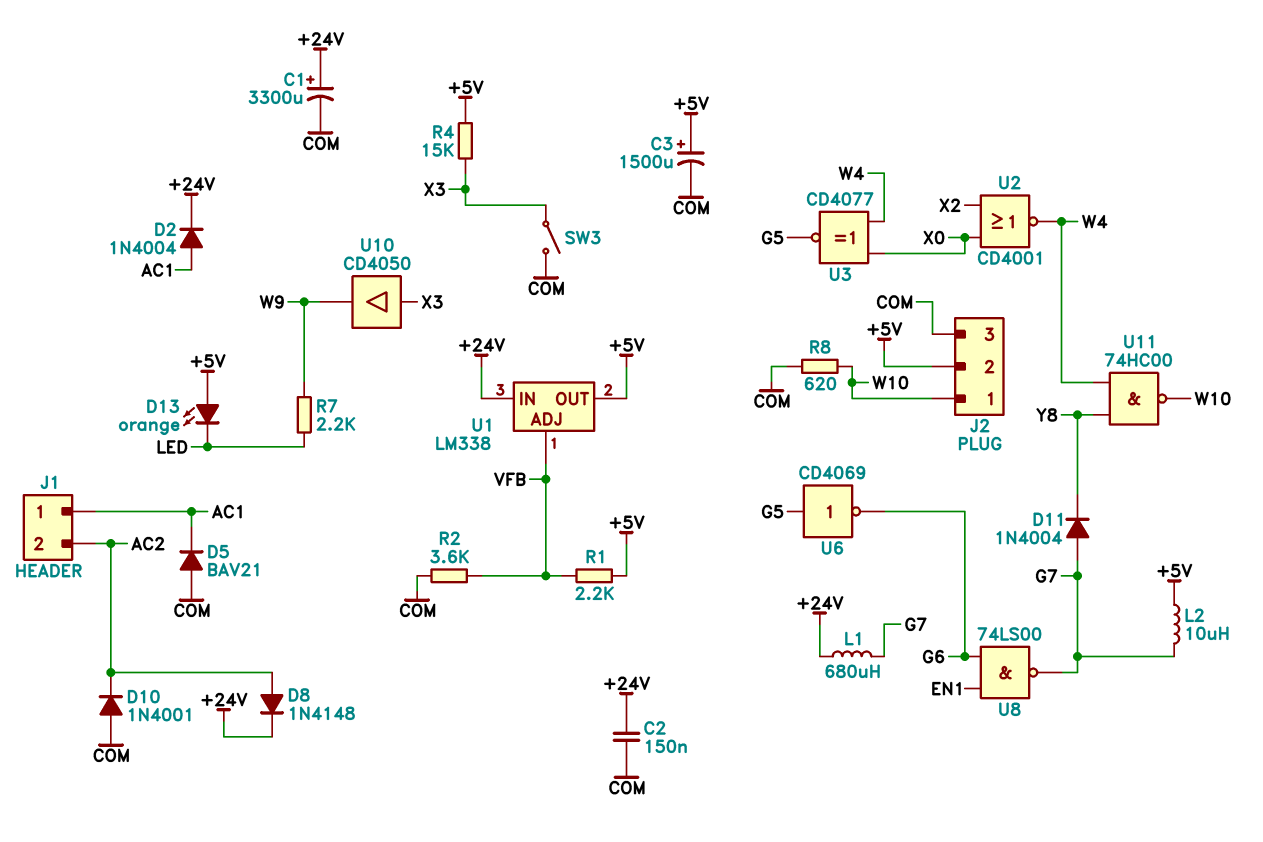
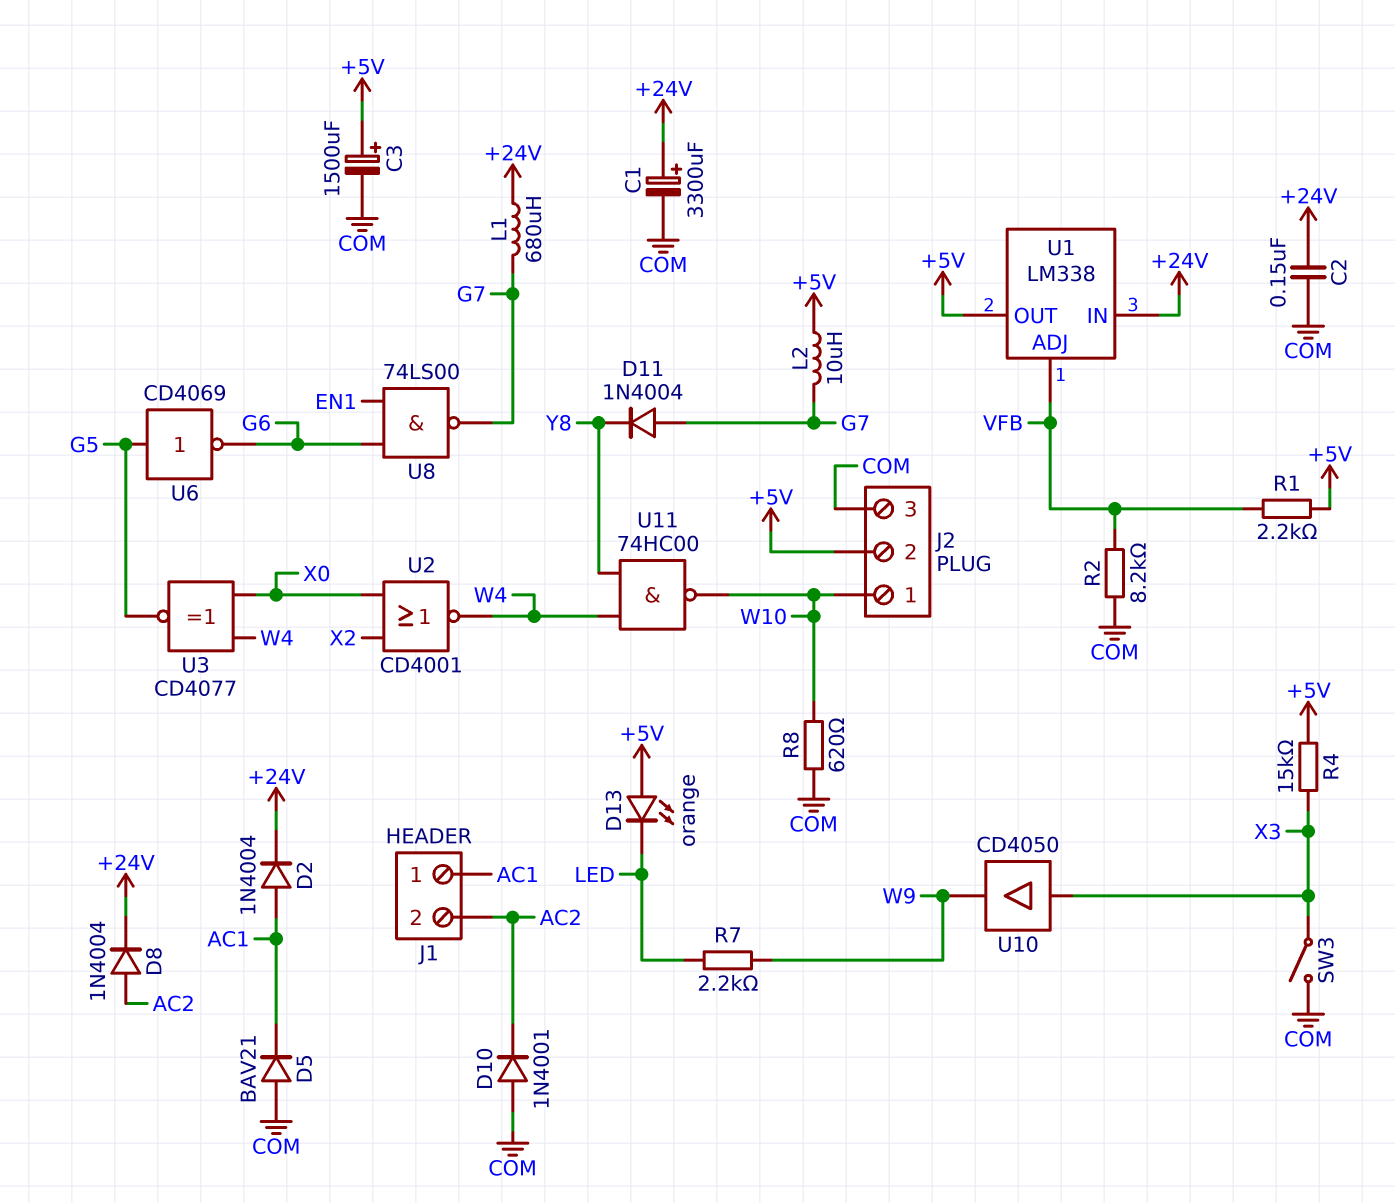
D8: diode 1N4148 (A AC2, K +24V) -> diode 1N4004 (A AC2, K +24V)
R2: 3.6k (COM, VFB) -> 8.2k (COM, VFB)

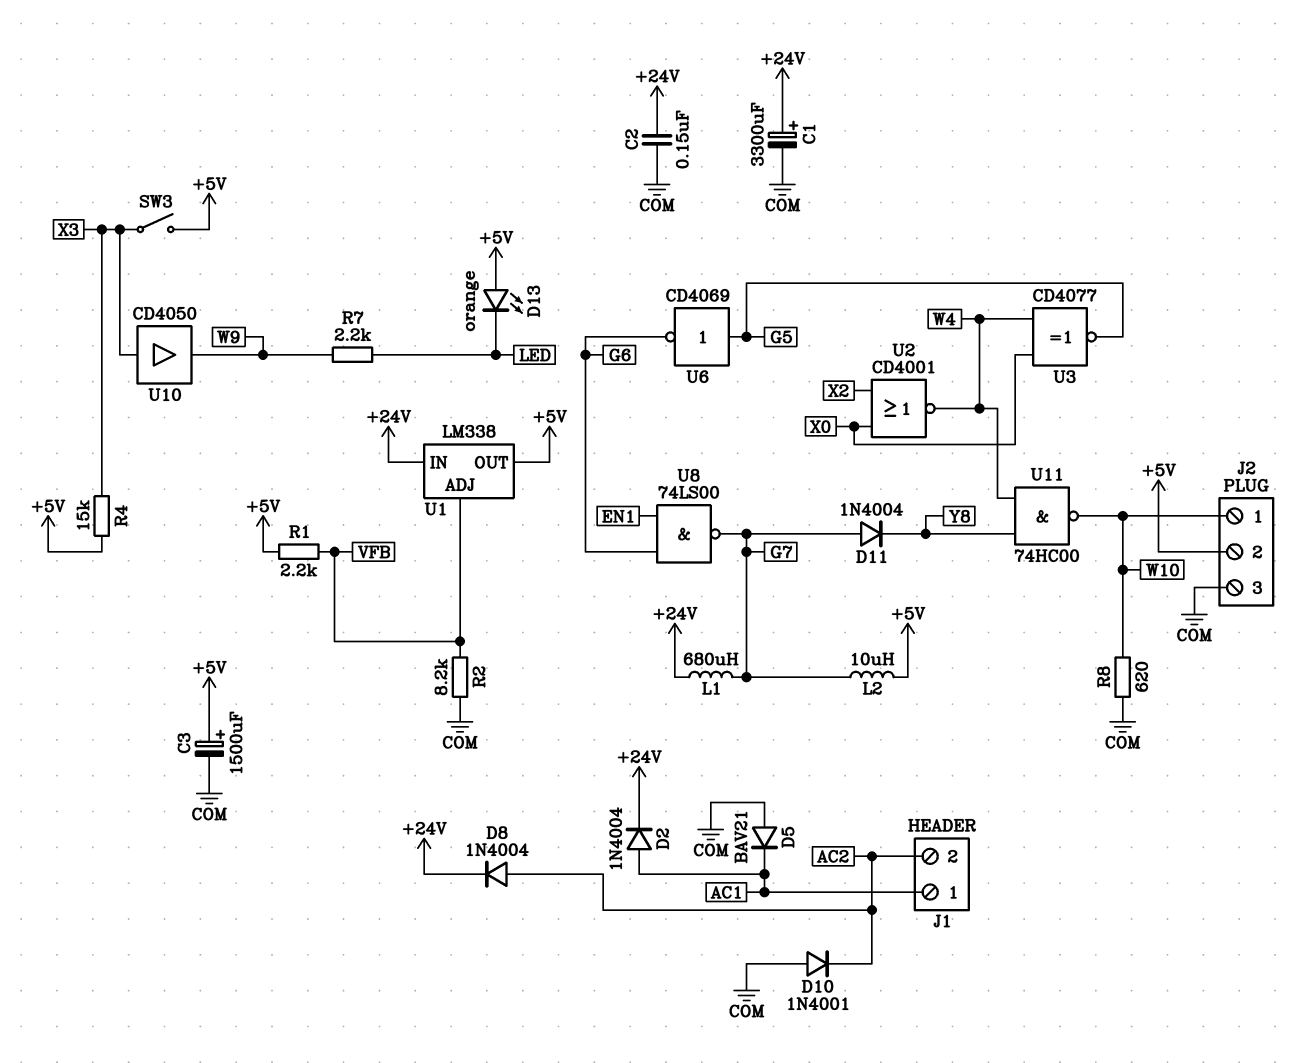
SW3: switch (COM, X3) -> switch (+5V, X3)

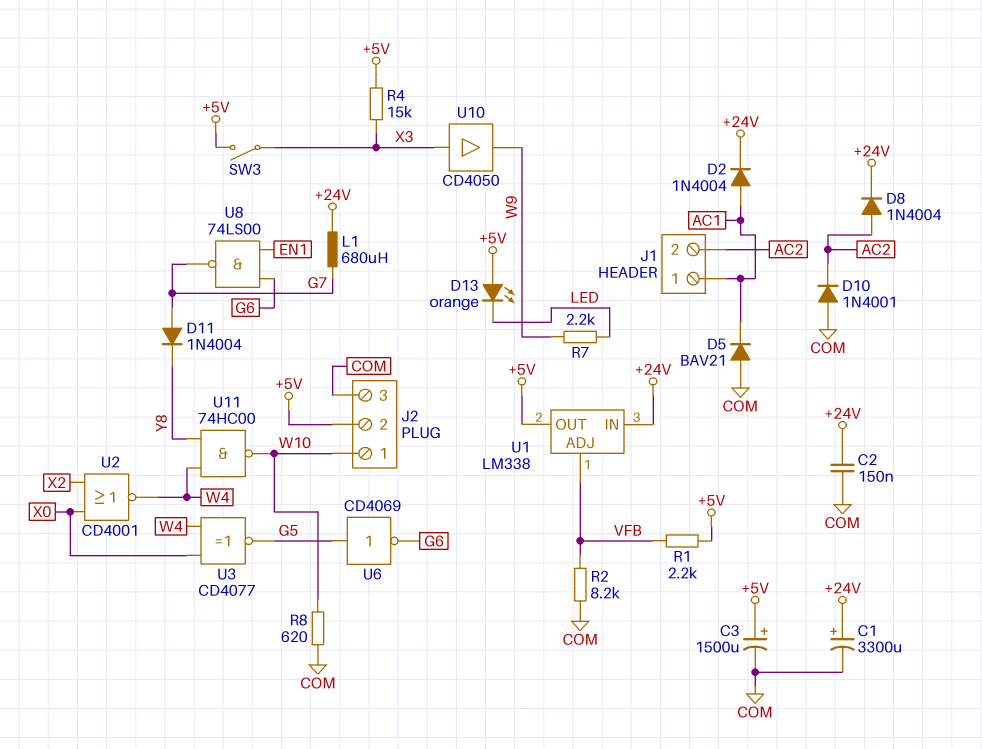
L2: 10uH (+5V, G7) -> none

